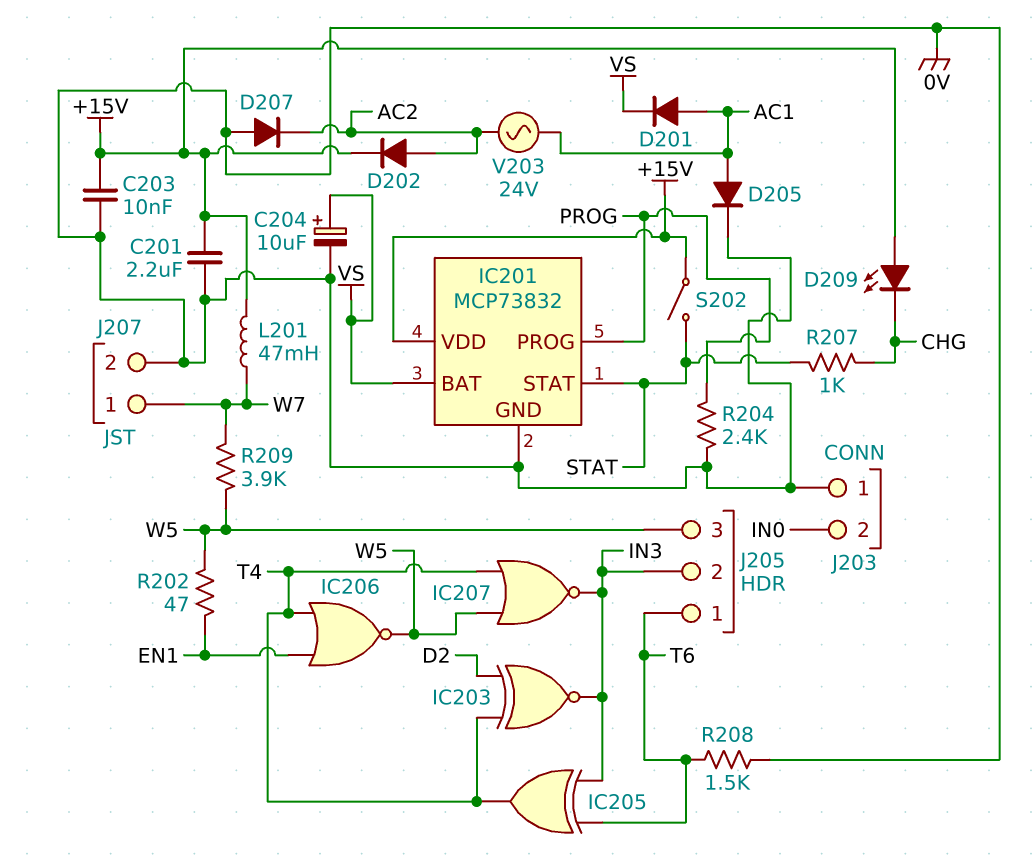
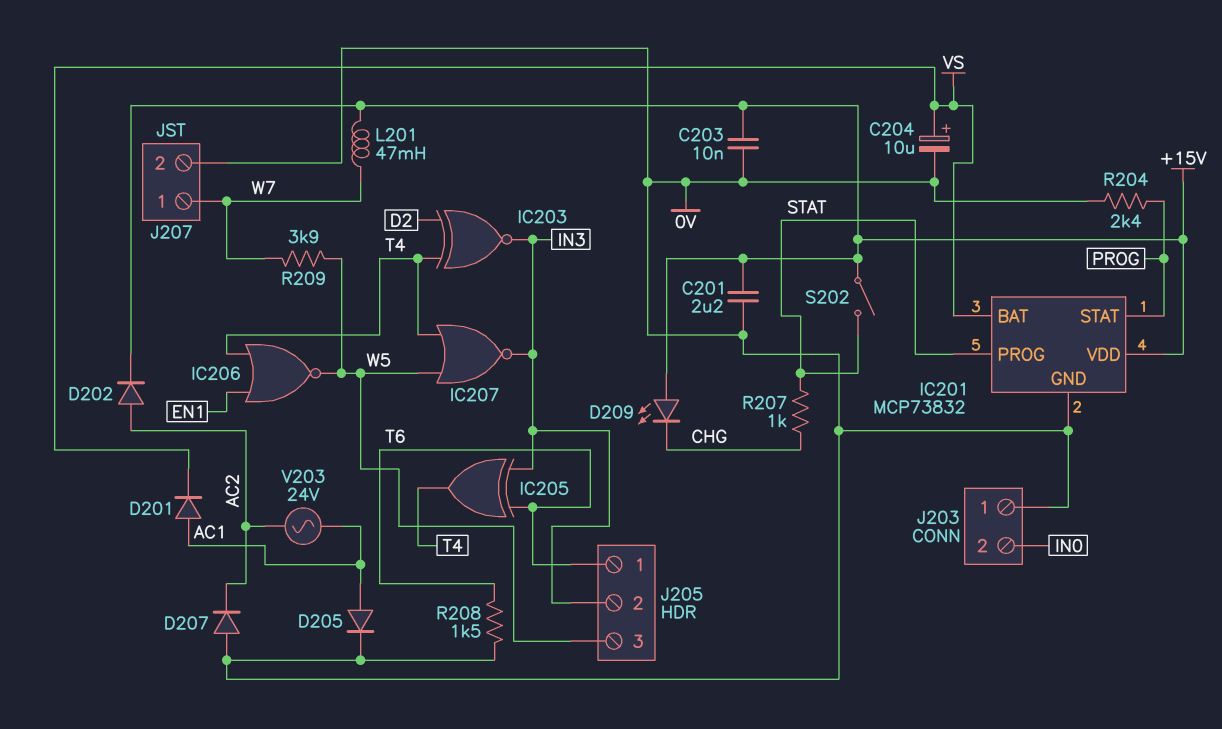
IC201 pin PROG: PROG -> STAT
IC201 pin STAT: STAT -> PROG
R202: 47 (EN1, W5) -> none

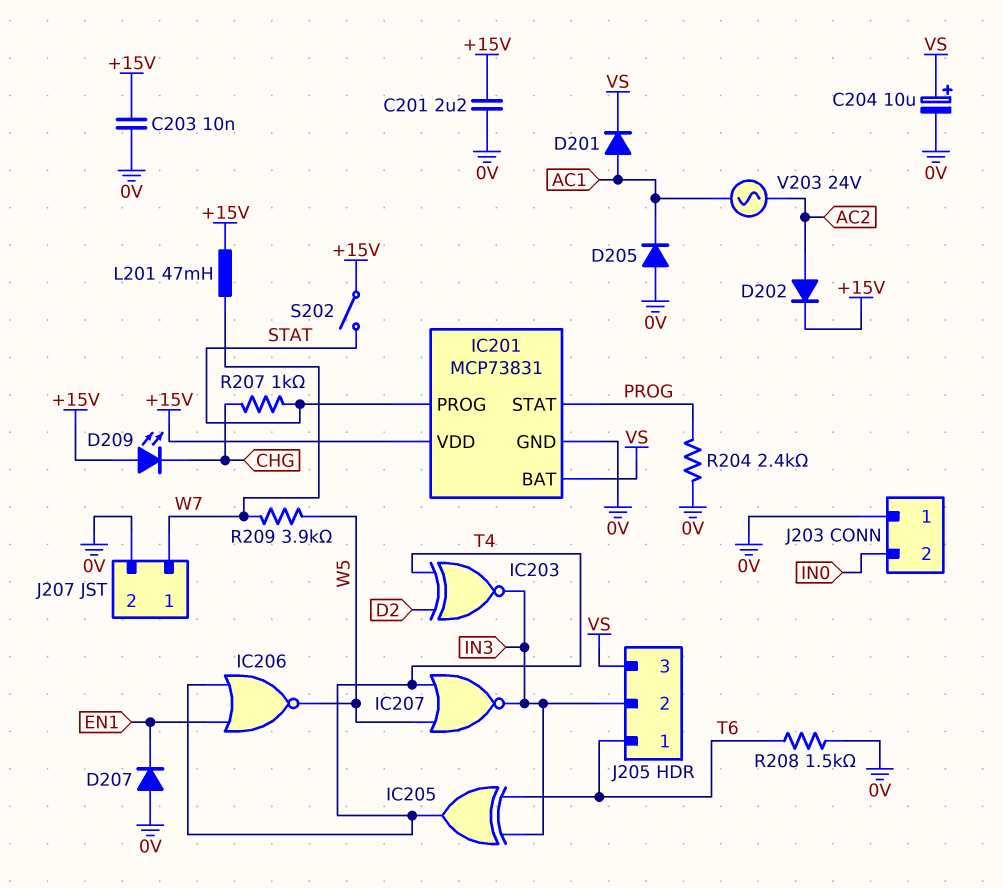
D205: diode (A AC1, K 0V) -> diode (A 0V, K AC1)
D207: diode (A 0V, K AC2) -> diode (A 0V, K EN1)
IC201: MCP73832 -> MCP73831
J205 pin 3: W5 -> VS

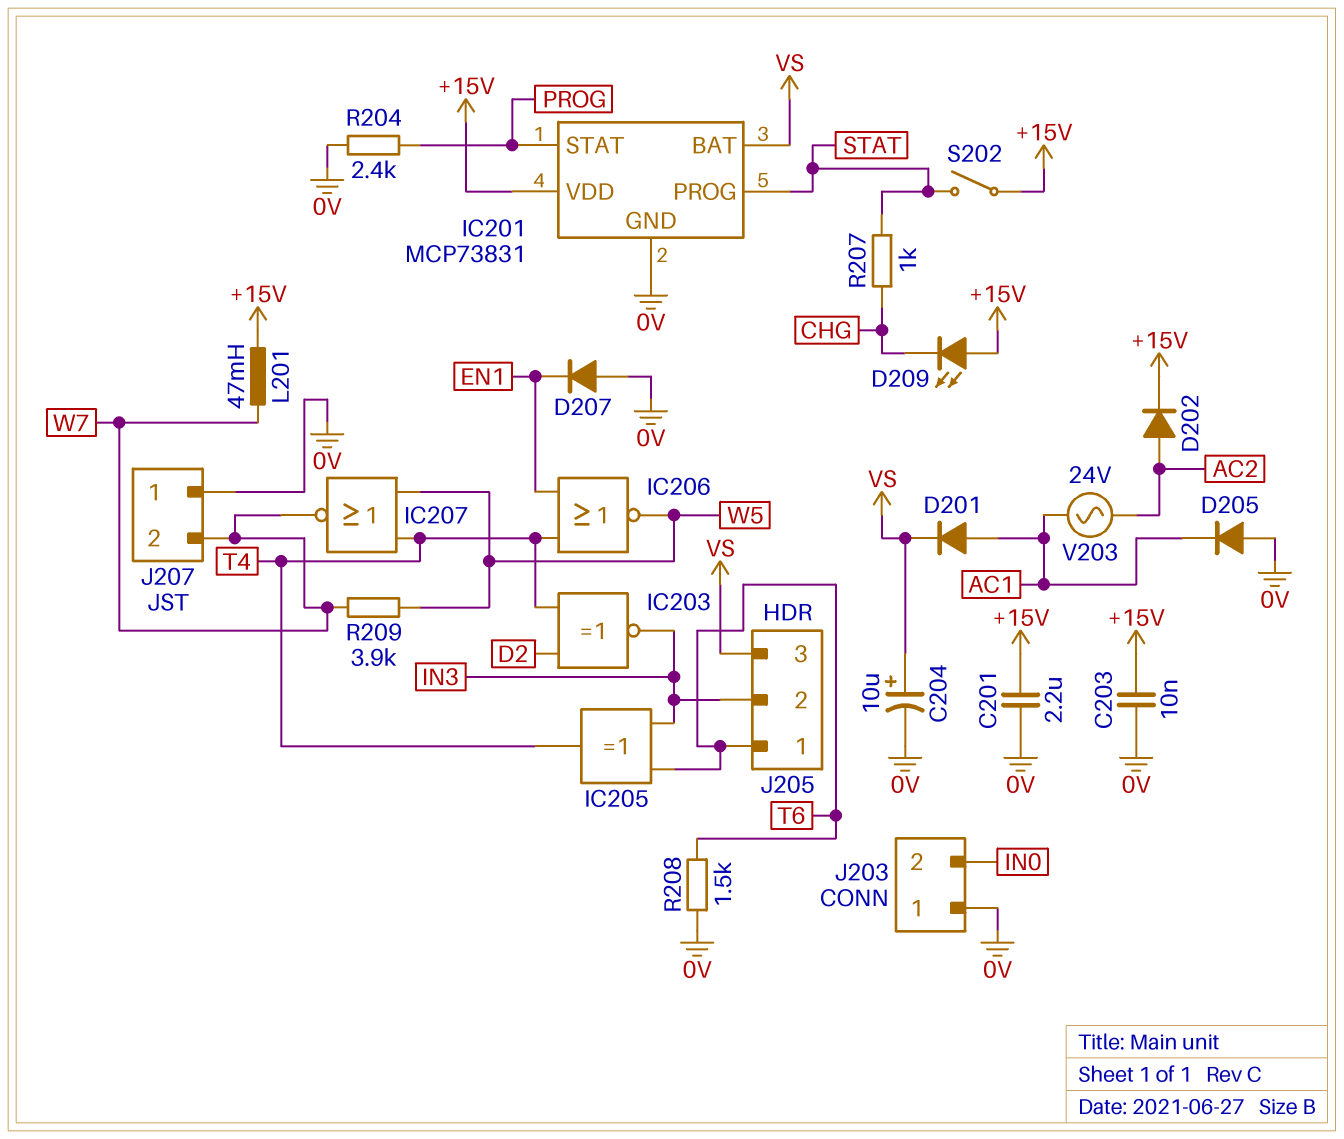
IC207: NOR (in T4, in W5, out IN3) -> NOR (in T4, in W5, out W7)
J207 pin 1: W7 -> 0V
J207 pin 2: 0V -> W7

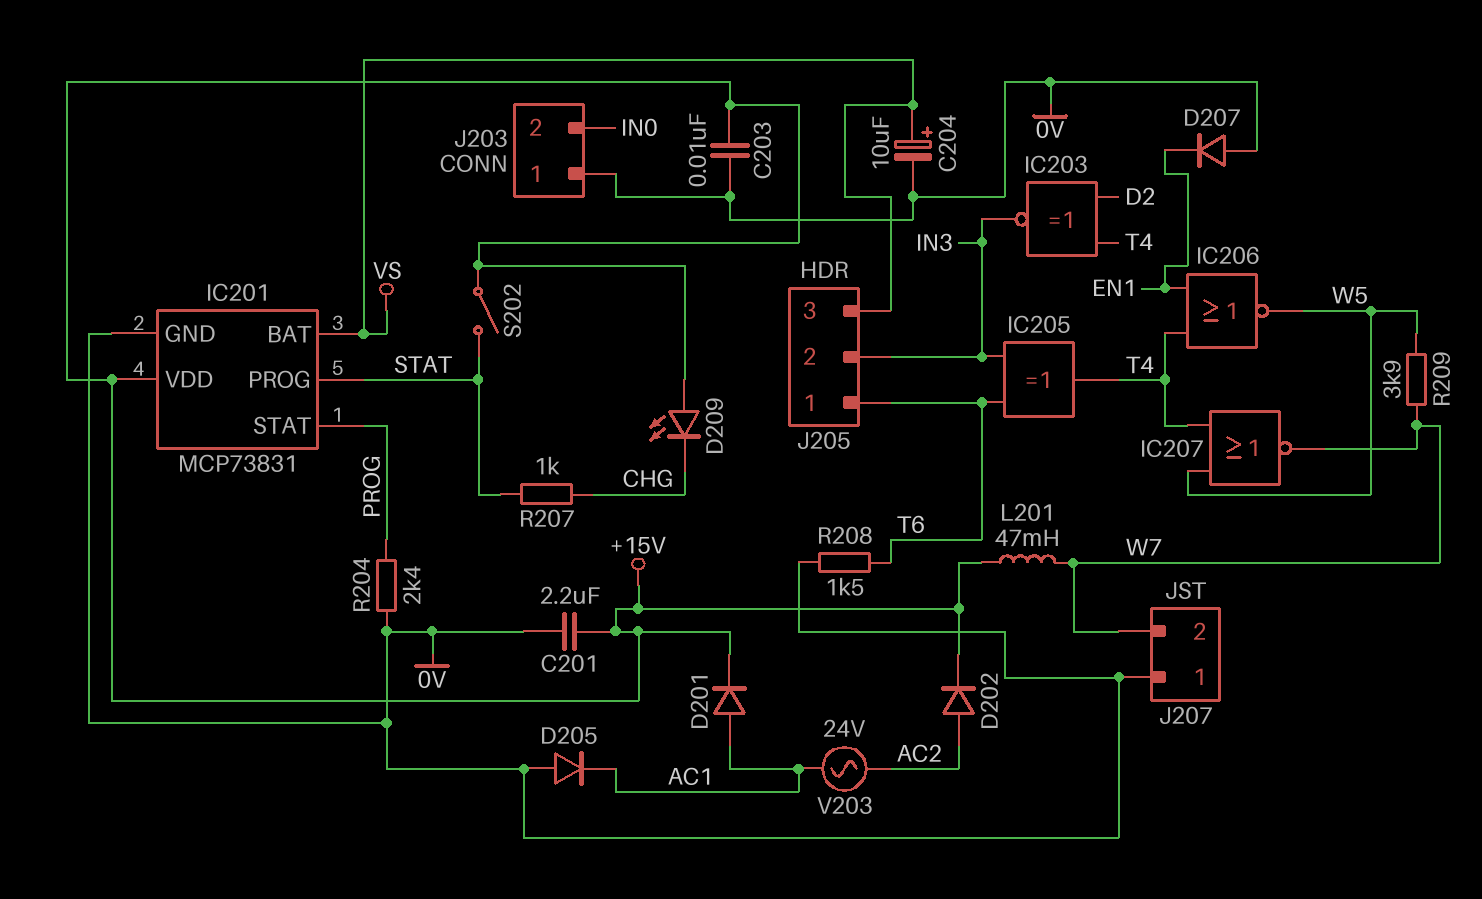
D201: diode (A AC1, K VS) -> diode (A AC1, K +15V)

